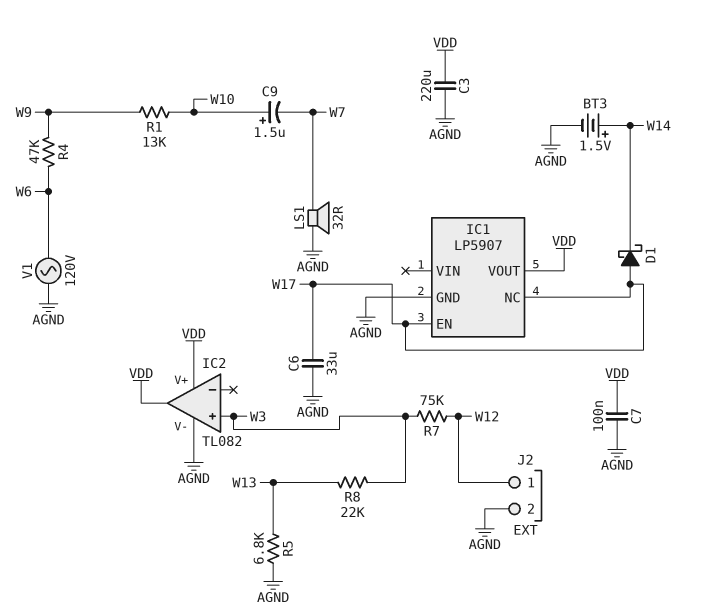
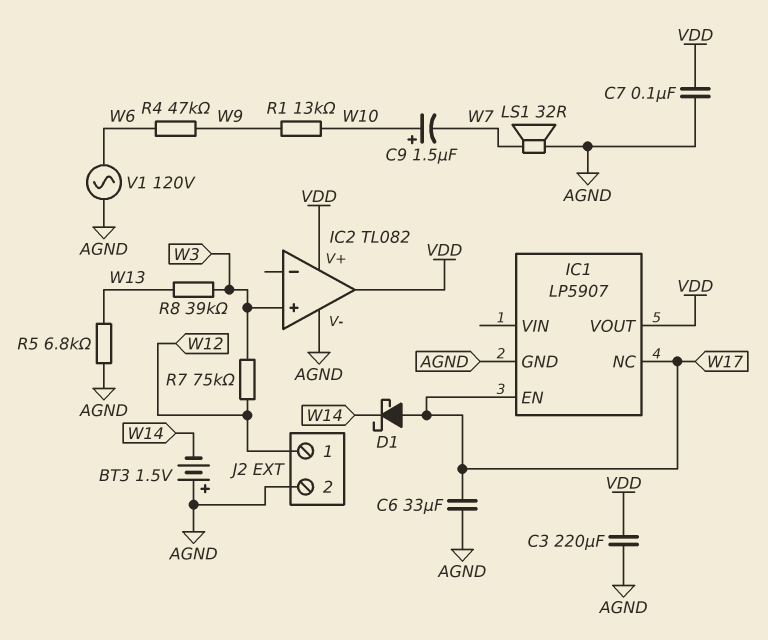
BT3: 1.5V (plus W14, minus AGND) -> 1.5V (plus AGND, minus W14)
R8: 22k (W3, W13) -> 39k (W3, W13)

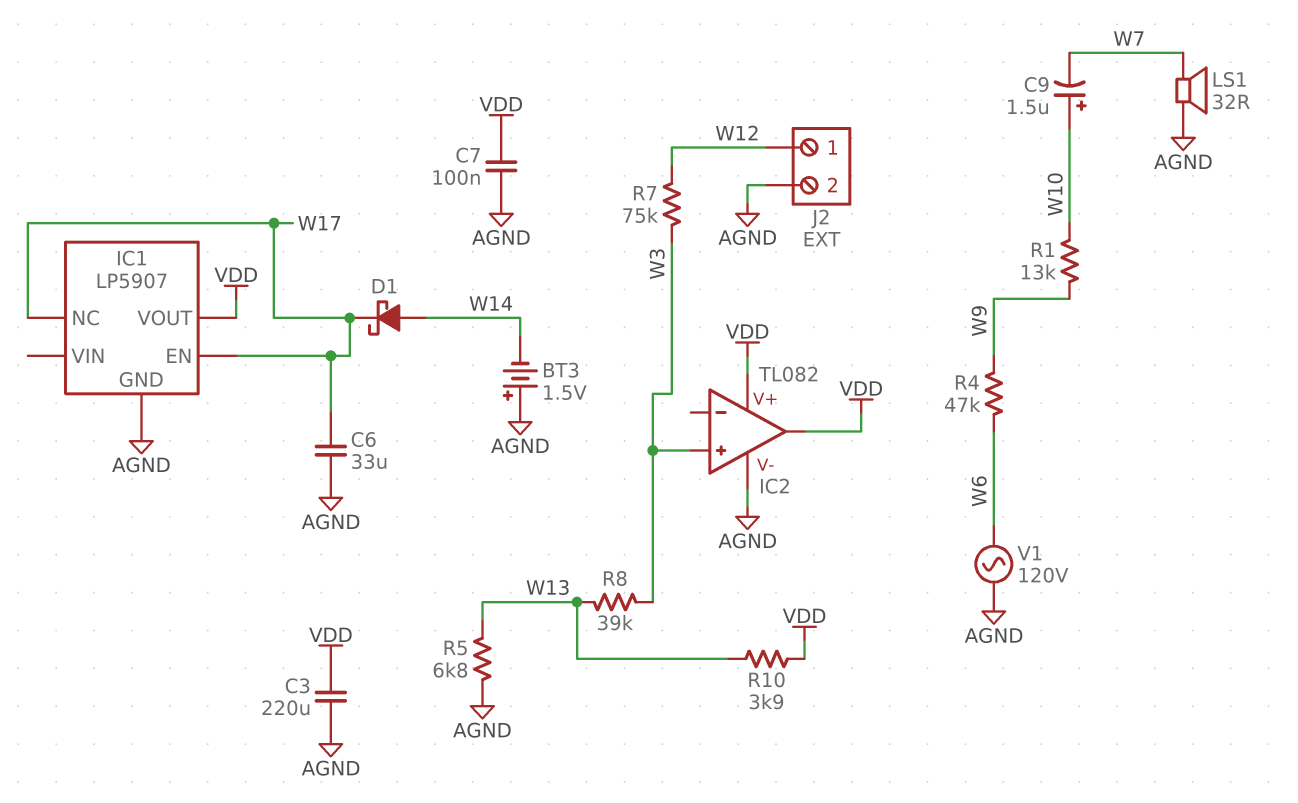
D1: schottky (A W17, K W14) -> schottky (A W14, K W17)
R10: none -> 3.9k (VDD, W13)

